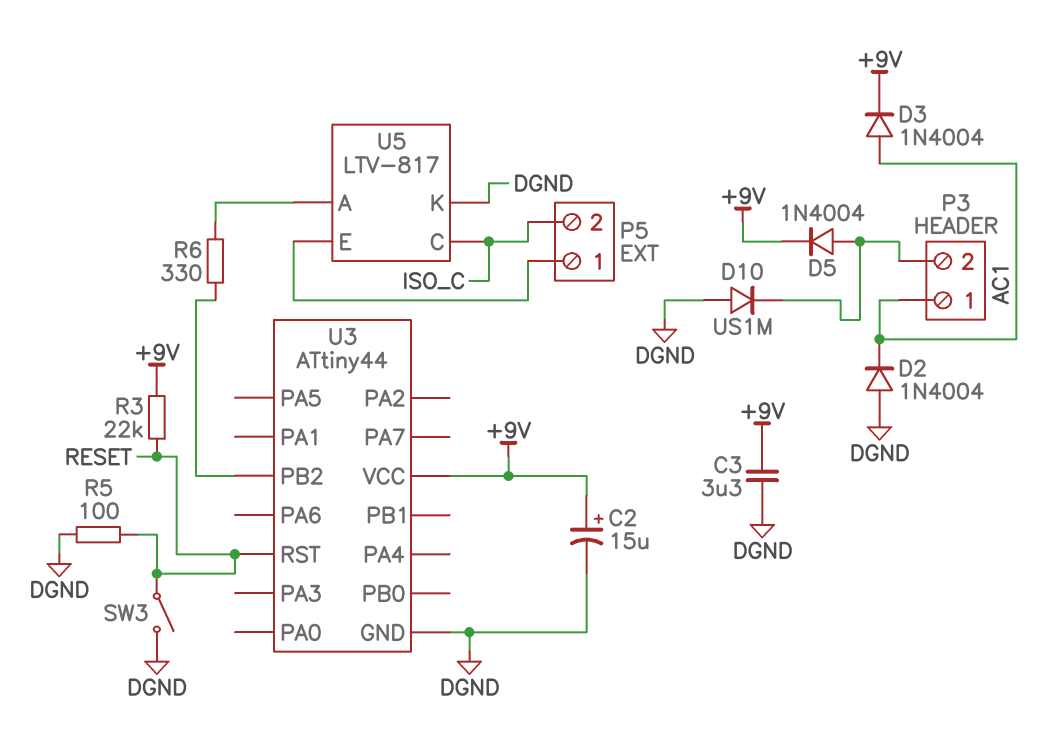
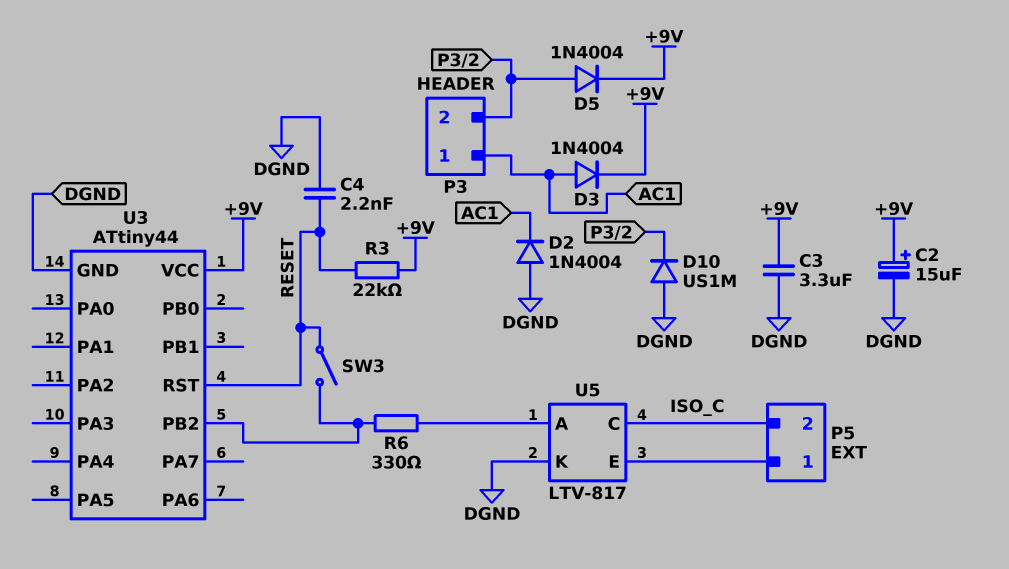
C4: none -> 2.2nF (DGND, RESET)
R5: 100 (DGND, RESET) -> none
SW3: switch (DGND, RESET) -> switch (RESET, U3/PB2)

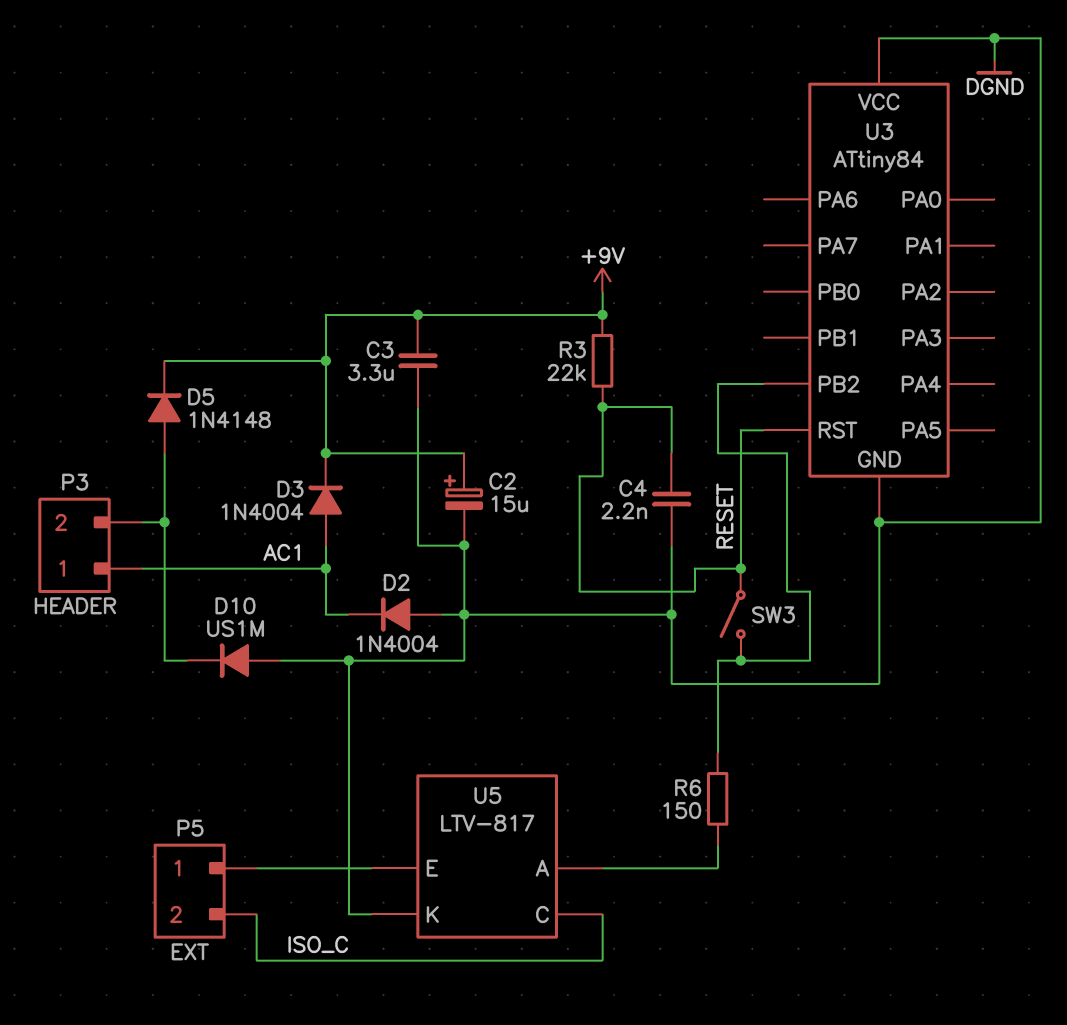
D5: diode 1N4004 (A P3/2, K +9V) -> diode 1N4148 (A P3/2, K +9V)
R6: 330 (U3/PB2, U5/A) -> 150 (U3/PB2, U5/A)
U3: ATtiny44 -> ATtiny84
U3 pin VCC: +9V -> DGND

